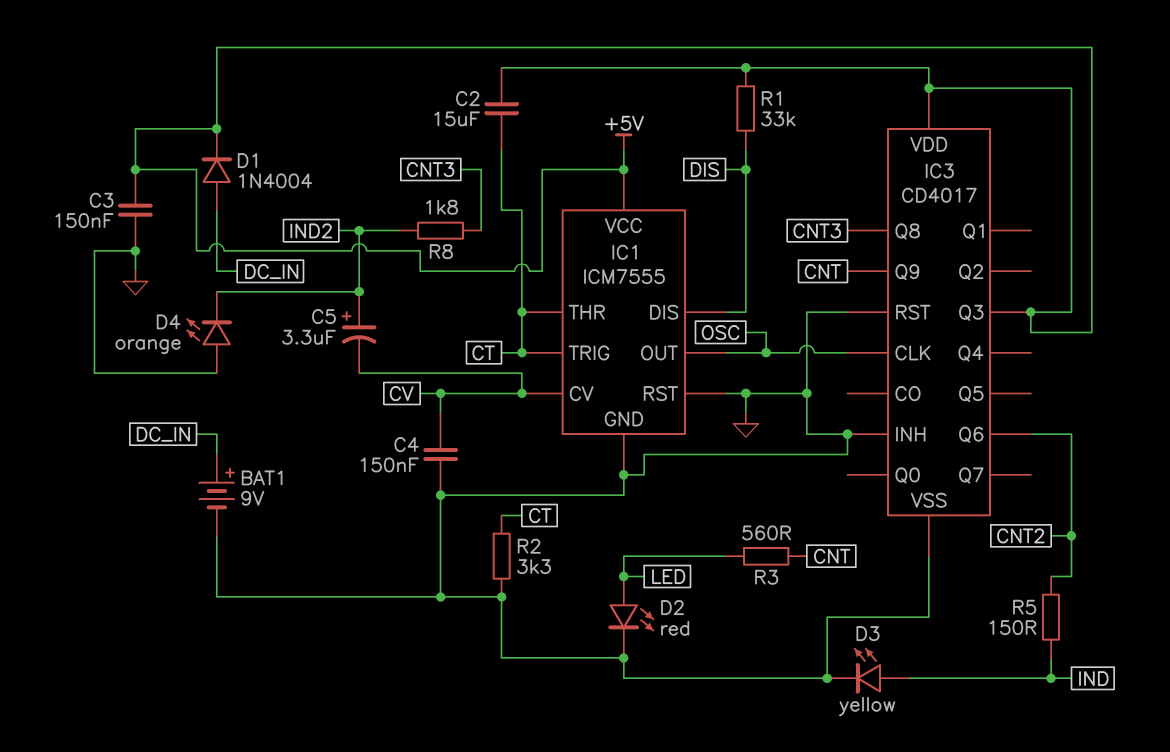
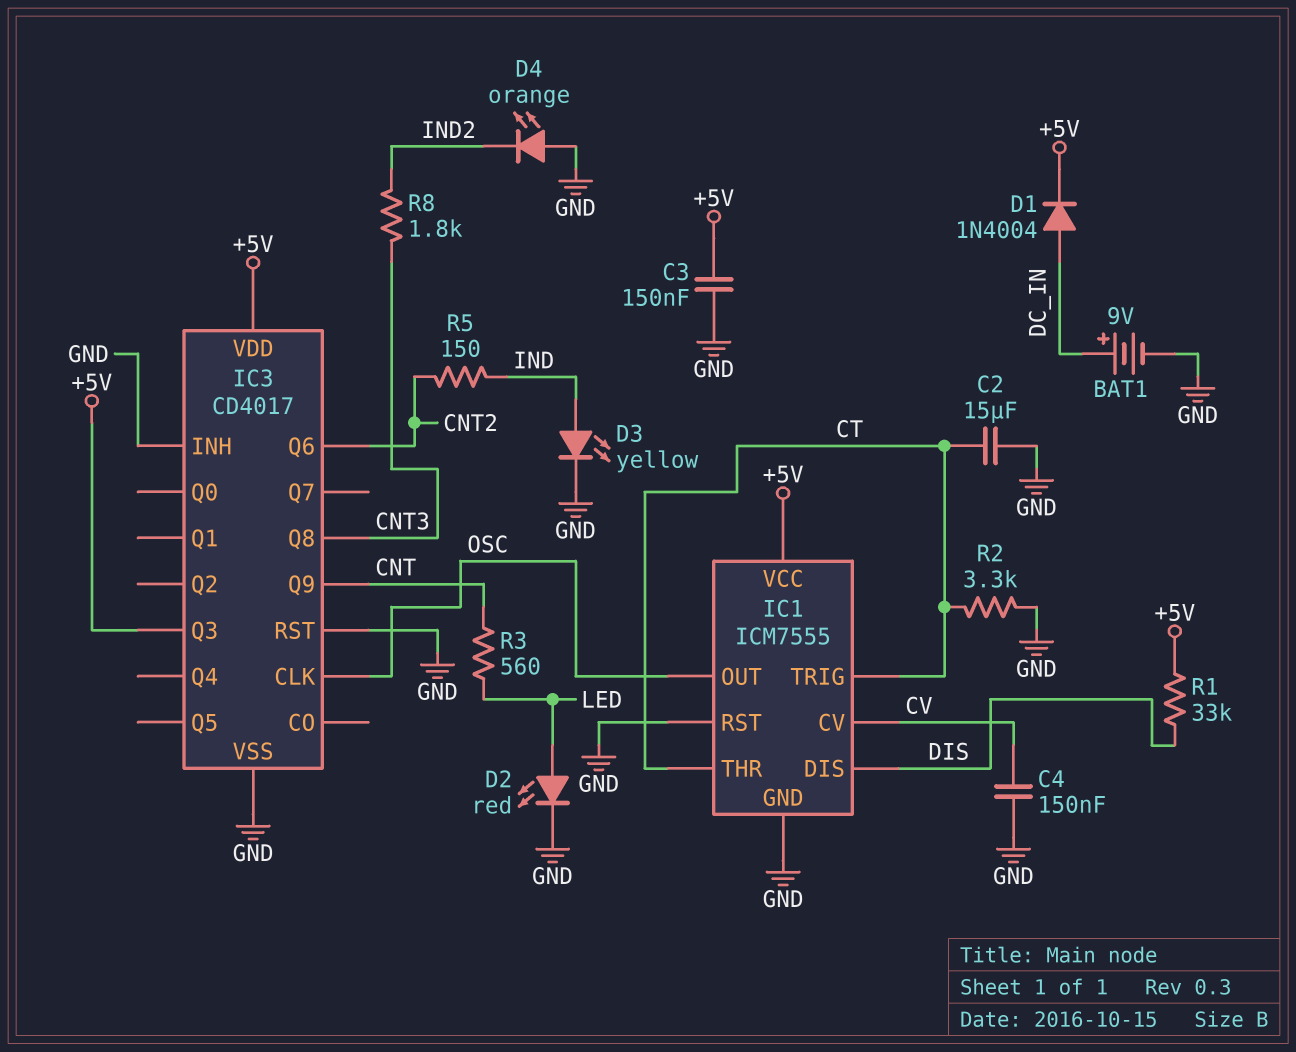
C2: 15uF (+5V, CT) -> 15uF (CT, GND)
C5: 3.3uF (plus IND2, minus CV) -> none

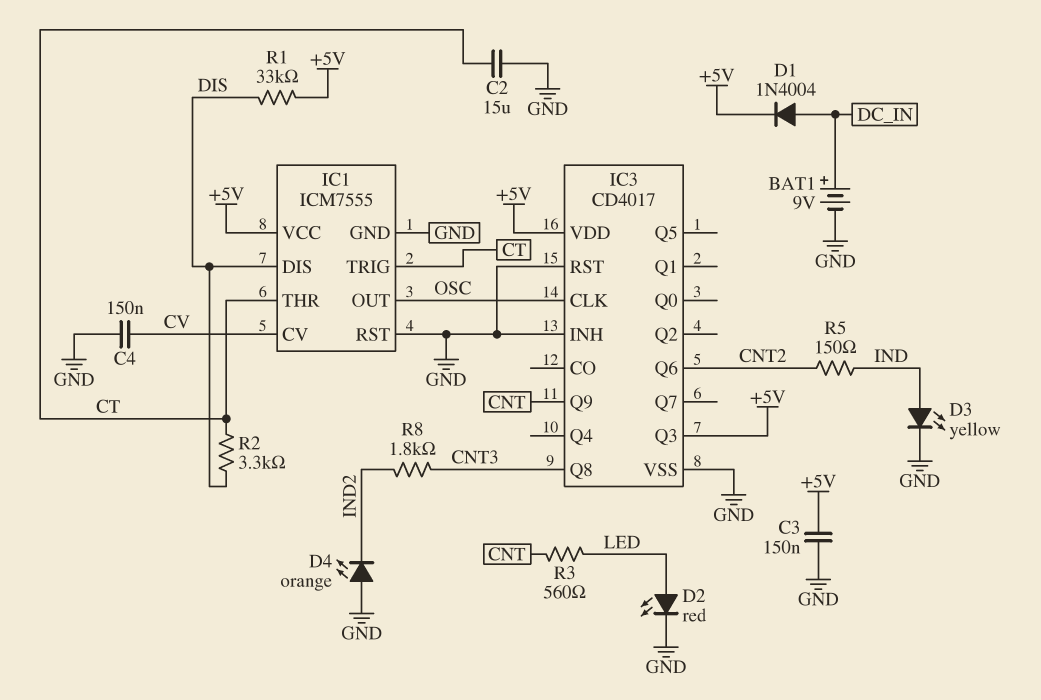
R2: 3.3k (CT, GND) -> 3.3k (CT, DIS)

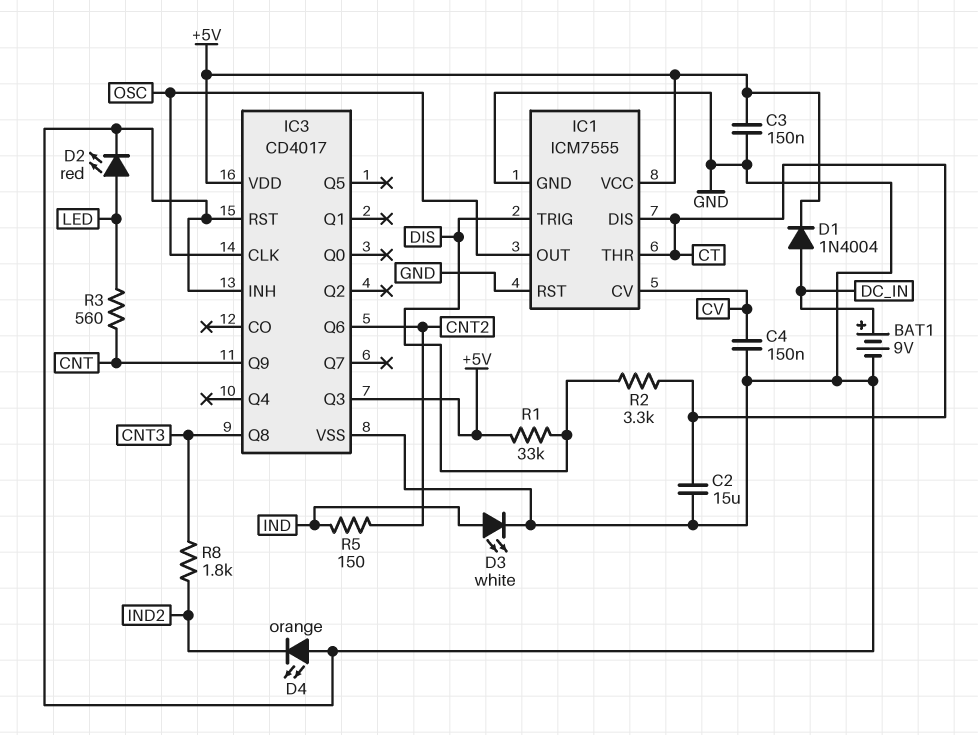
D3: LED yellow (A IND, K GND) -> LED white (A IND, K GND)
IC1 pin DIS: DIS -> CT
IC1 pin TRIG: CT -> DIS

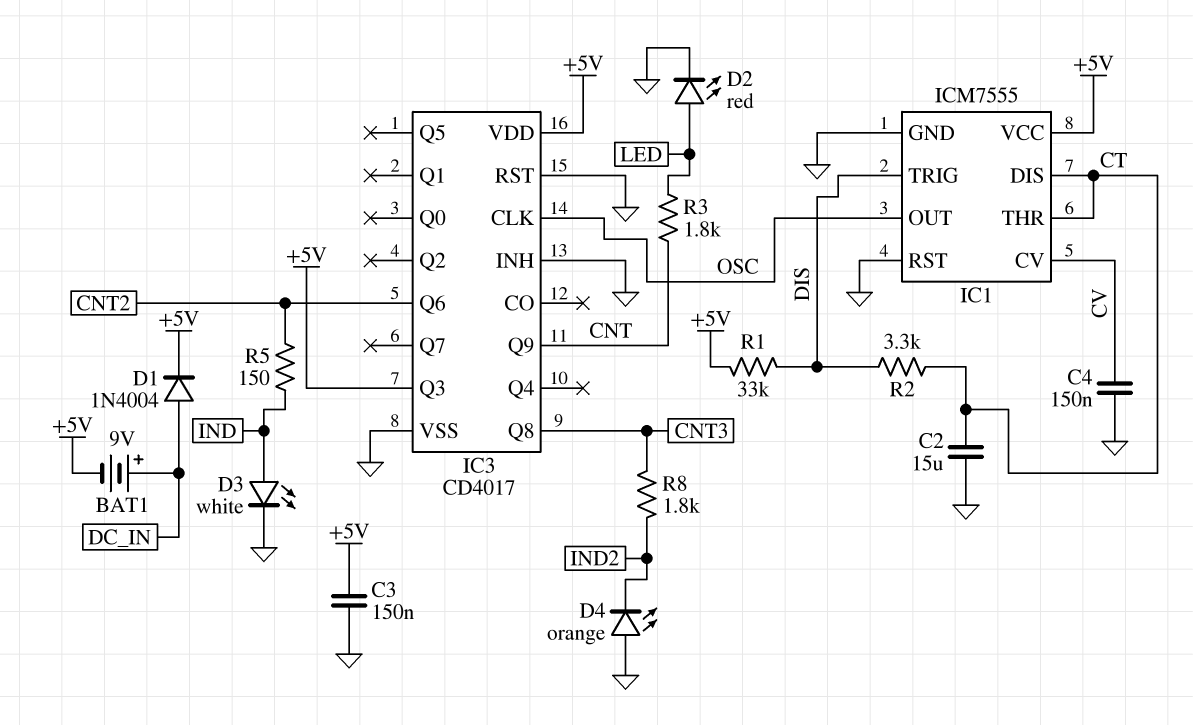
BAT1: 9V (plus DC_IN, minus GND) -> 9V (plus DC_IN, minus +5V)
R3: 560 (CNT, LED) -> 1.8k (CNT, LED)

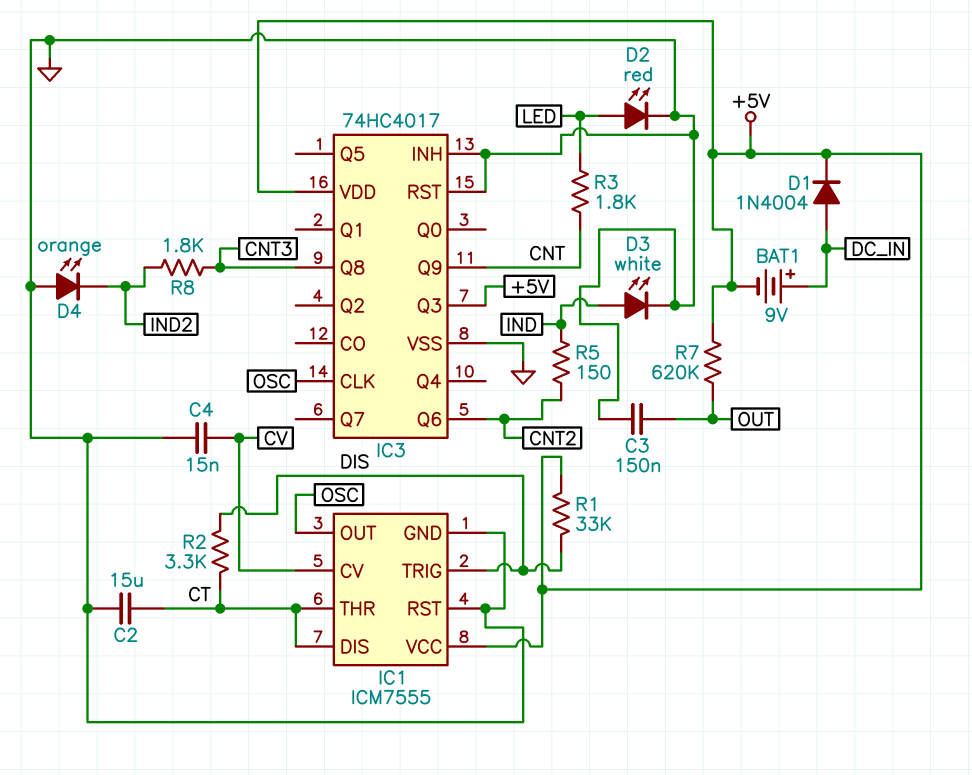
C3: 150nF (+5V, GND) -> 150nF (GND, OUT)
C4: 150nF (CV, GND) -> 15nF (CV, GND)
IC3: CD4017 -> 74HC4017
R7: none -> 620k (+5V, OUT)

